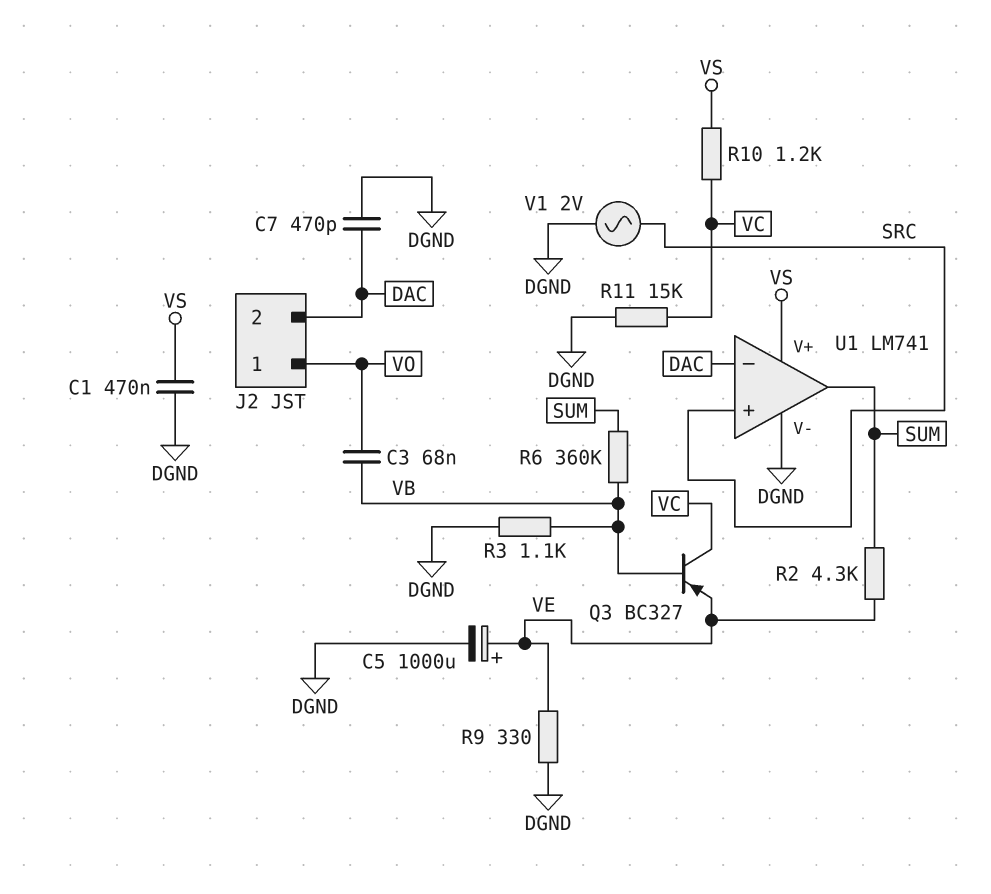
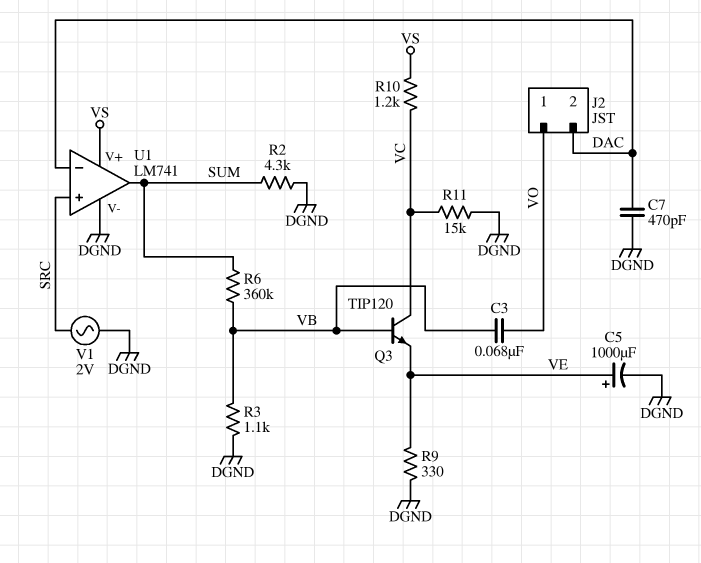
C1: 470nF (DGND, VS) -> none
Q3: PNP BC327 (B VB, C VC, E VE) -> NPN TIP120 (B VB, C VC, E VE)
R2: 4.3k (SUM, VE) -> 4.3k (DGND, SUM)

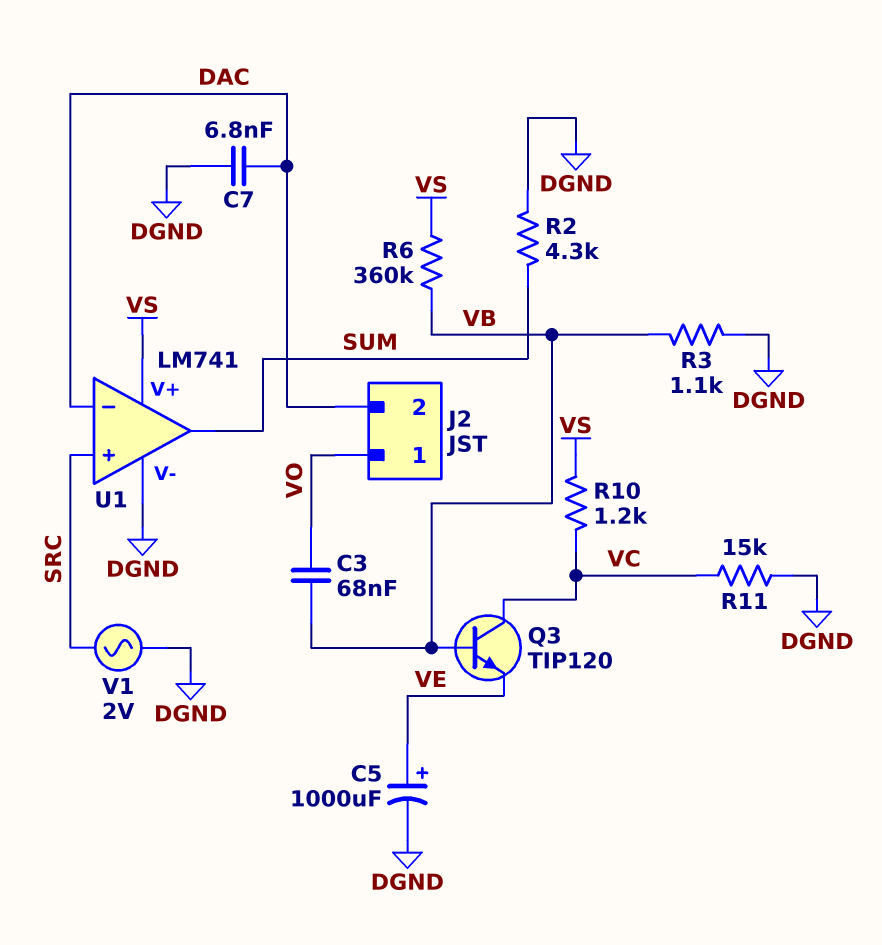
C7: 470pF (DAC, DGND) -> 6.8nF (DAC, DGND)
R6: 360k (SUM, VB) -> 360k (VB, VS)
R9: 330 (DGND, VE) -> none

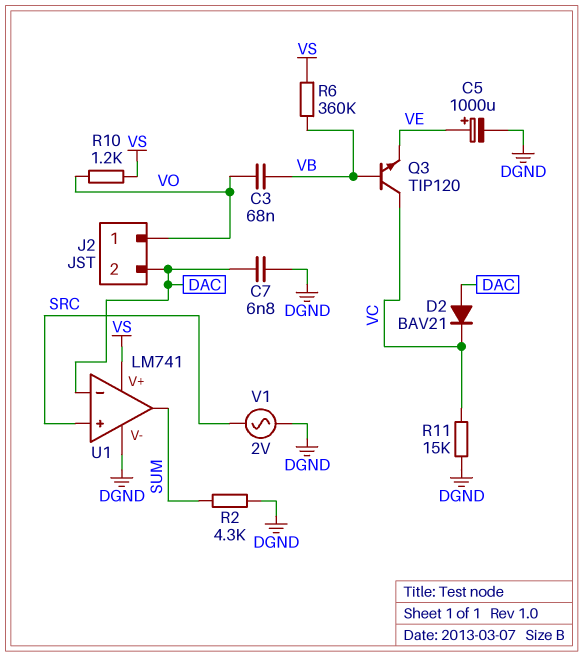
D2: none -> diode BAV21 (A DAC, K VC)
R3: 1.1k (DGND, VB) -> none
R10: 1.2k (VC, VS) -> 1.2k (VO, VS)

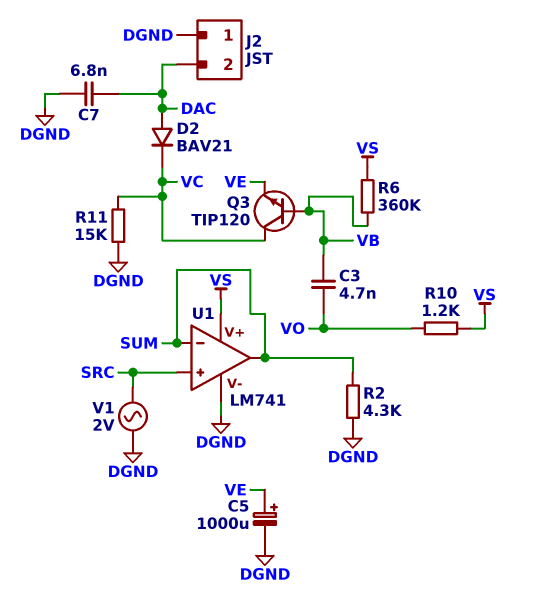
C3: 68nF (VB, VO) -> 4.7nF (VB, VO)
J2 pin 1: VO -> DGND
U1 pin in-: DAC -> SUM

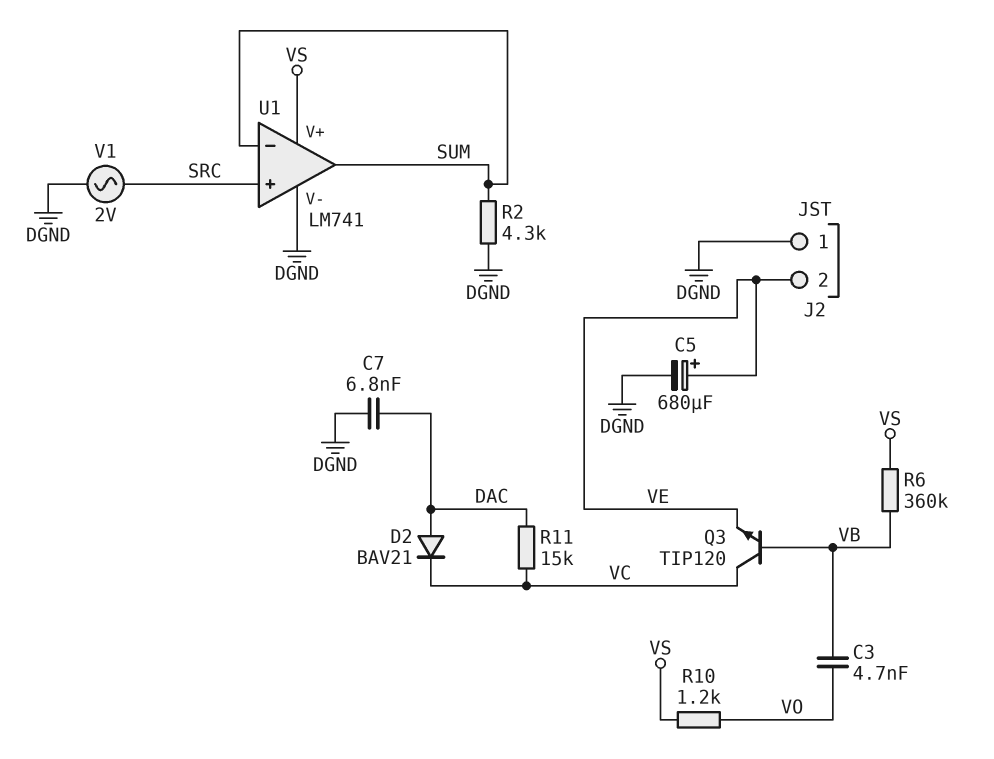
C5: 1000uF (plus VE, minus DGND) -> 680uF (plus VE, minus DGND)
J2 pin 2: DAC -> VE
R11: 15k (DGND, VC) -> 15k (DAC, VC)

